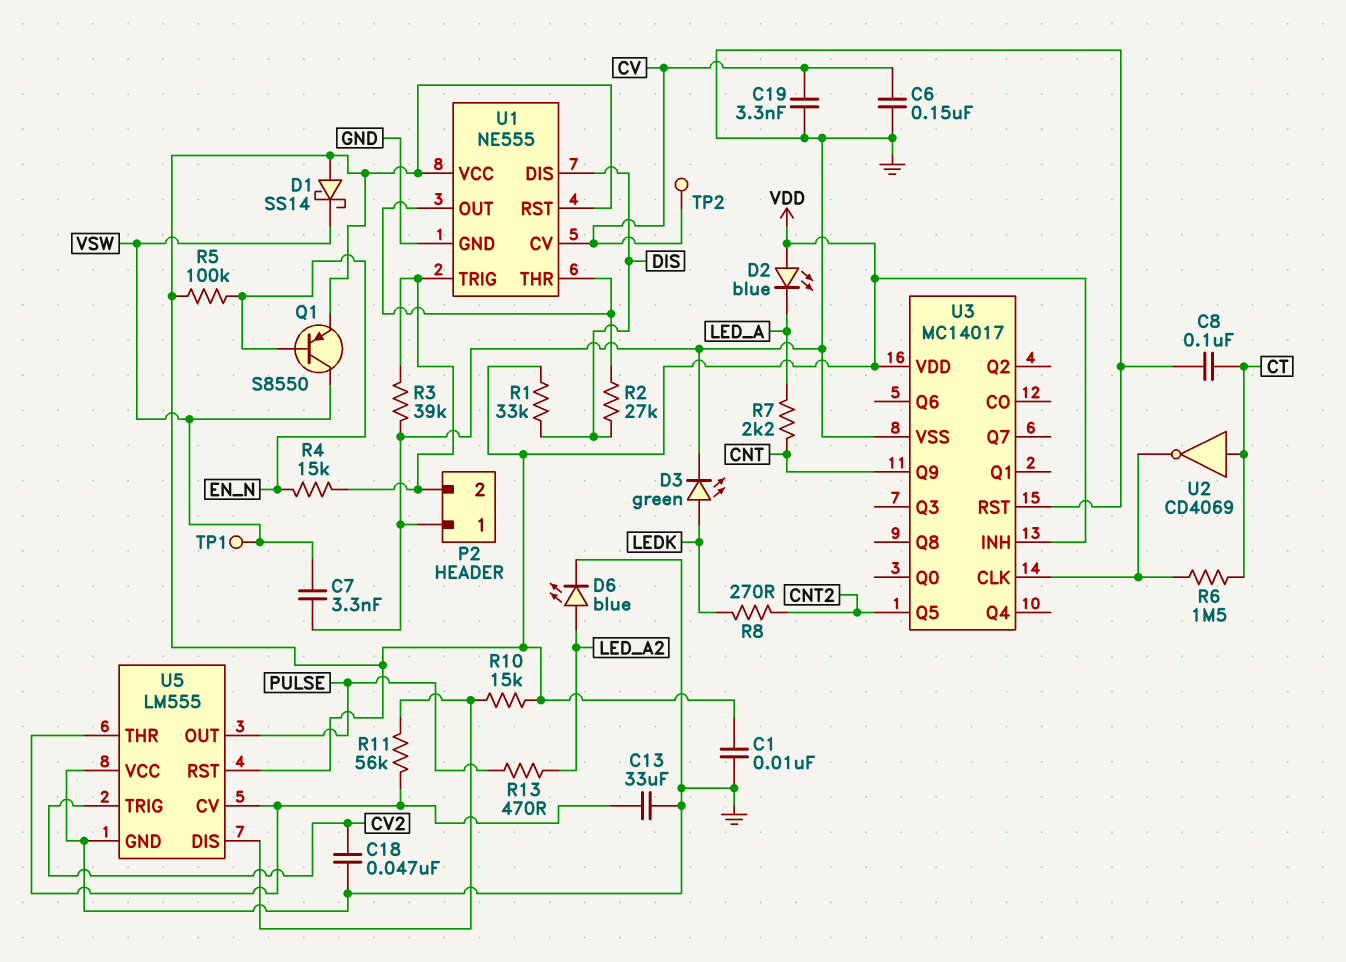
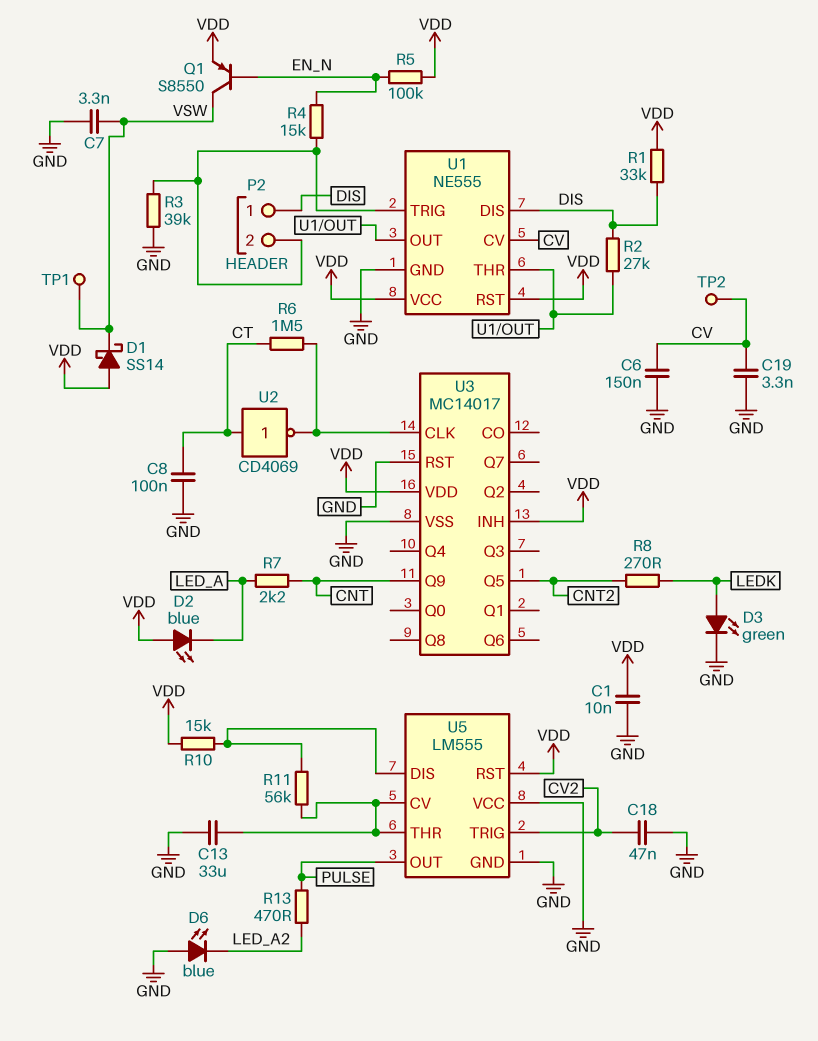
D6: LED blue (A LED_A2, K GND) -> LED blue (A GND, K LED_A2)
P2 pin 1: GND -> DIS

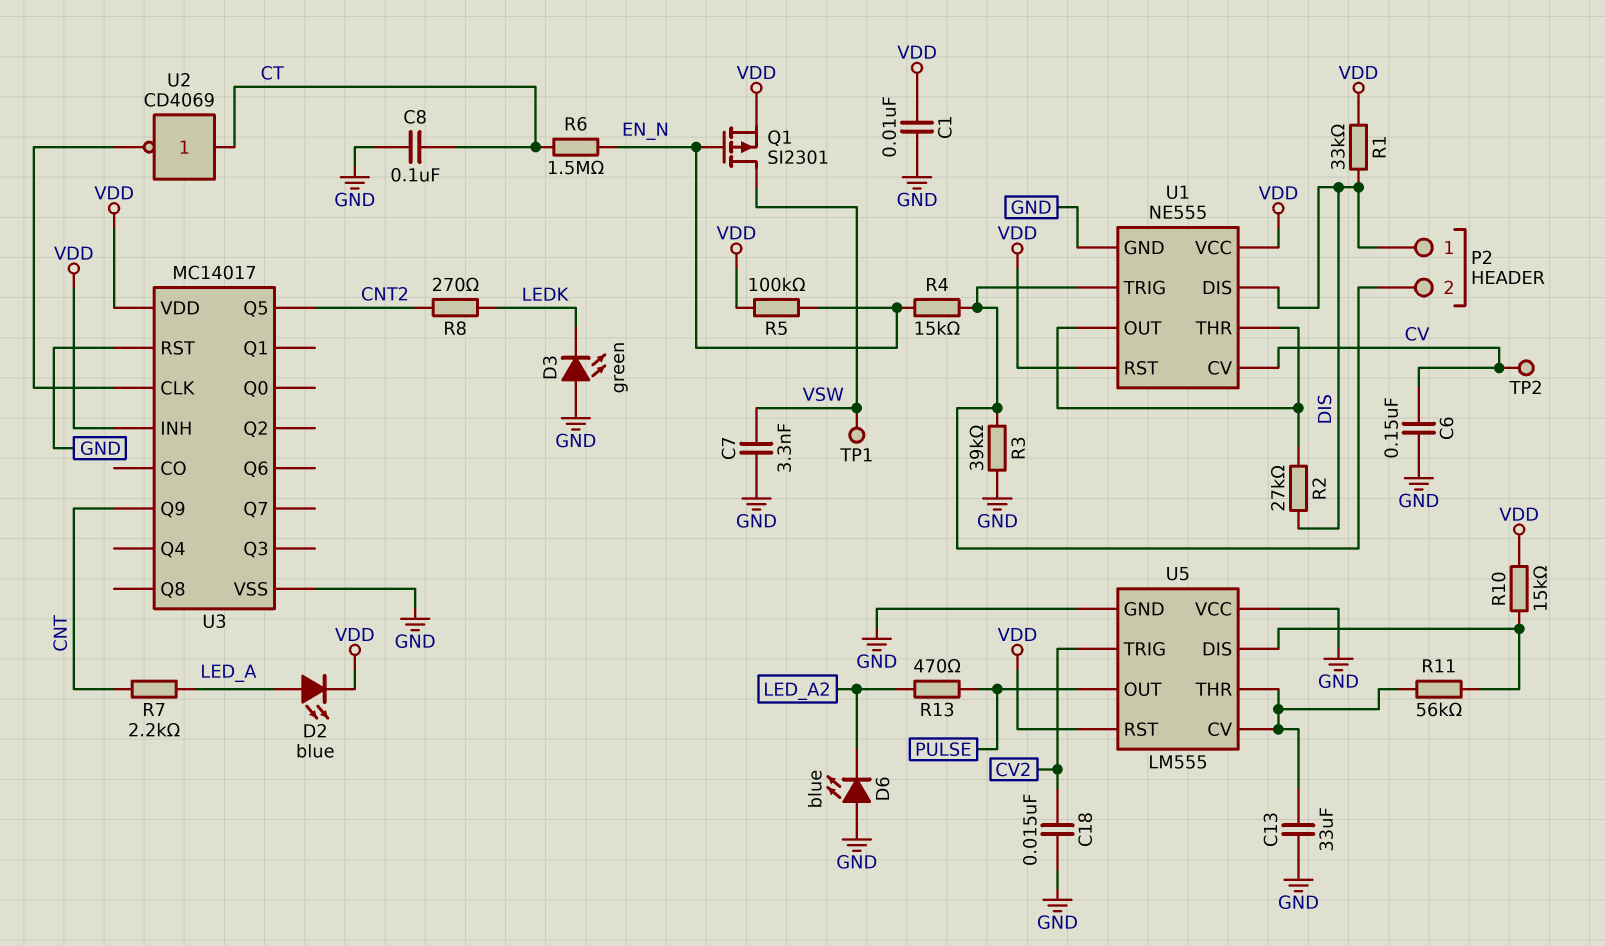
C18: 47nF (CV2, GND) -> 15nF (CV2, GND)
C19: 3.3nF (CV, GND) -> none
D1: schottky SS14 (A VDD, K VSW) -> none
D2: LED blue (A VDD, K LED_A) -> LED blue (A LED_A, K VDD)
D3: LED green (A LEDK, K GND) -> LED green (A GND, K LEDK)
Q1: PNP S8550 (B EN_N, C VSW, E VDD) -> PMOS SI2301 (G EN_N, D VSW, S VDD)
R6: 1.5M (CT, U3/CLK) -> 1.5M (CT, EN_N)

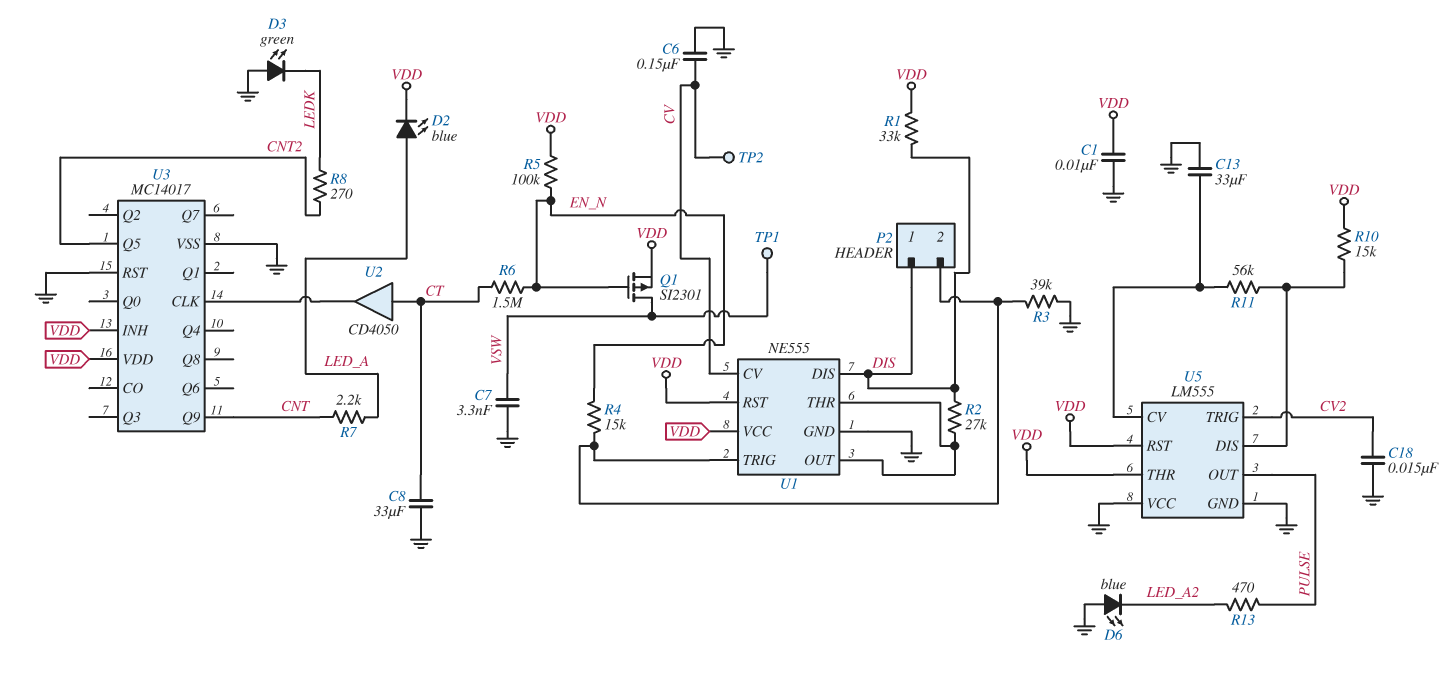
C8: 100nF (CT, GND) -> 33uF (CT, GND)
U2: NOT CD4069 (in CT, out U3/CLK) -> buffer CD4050 (in CT, out U3/CLK)
U5 pin THR: U5/CV -> VDD

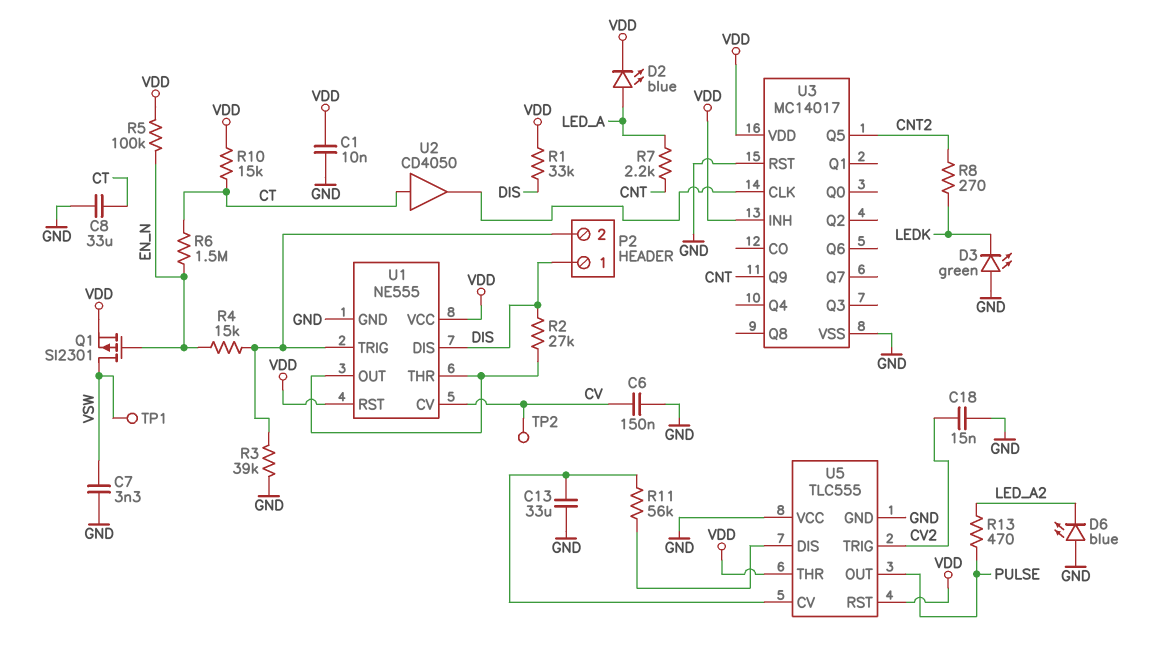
R10: 15k (U5/DIS, VDD) -> 15k (CT, VDD)
U5: LM555 -> TLC555

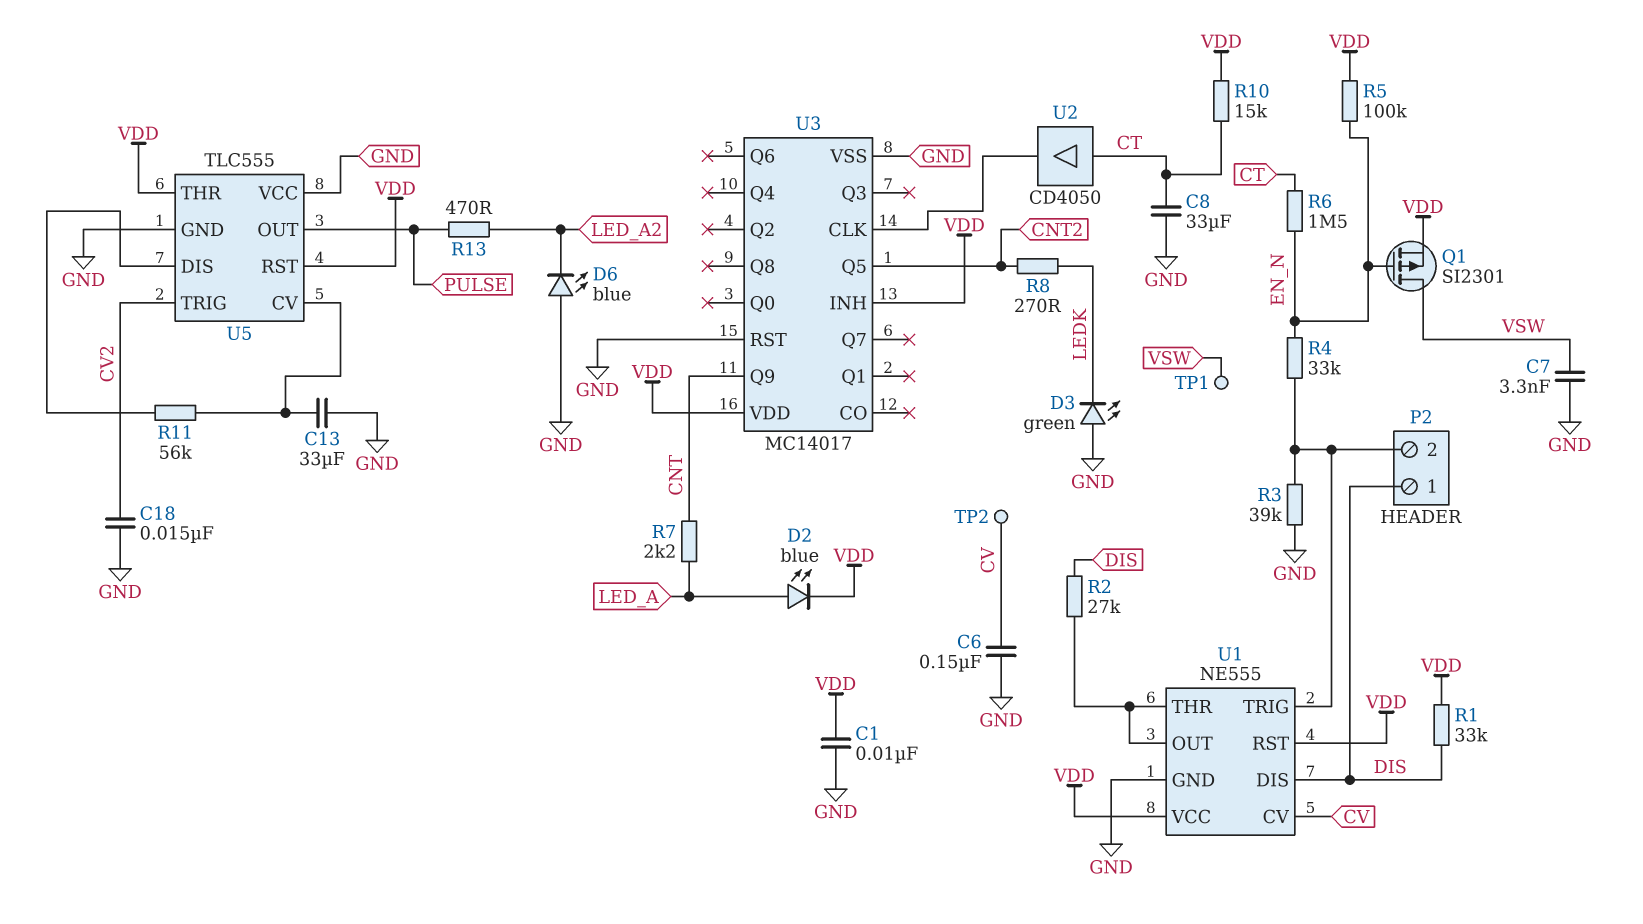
R4: 15k (EN_N, P2/2) -> 33k (EN_N, P2/2)

